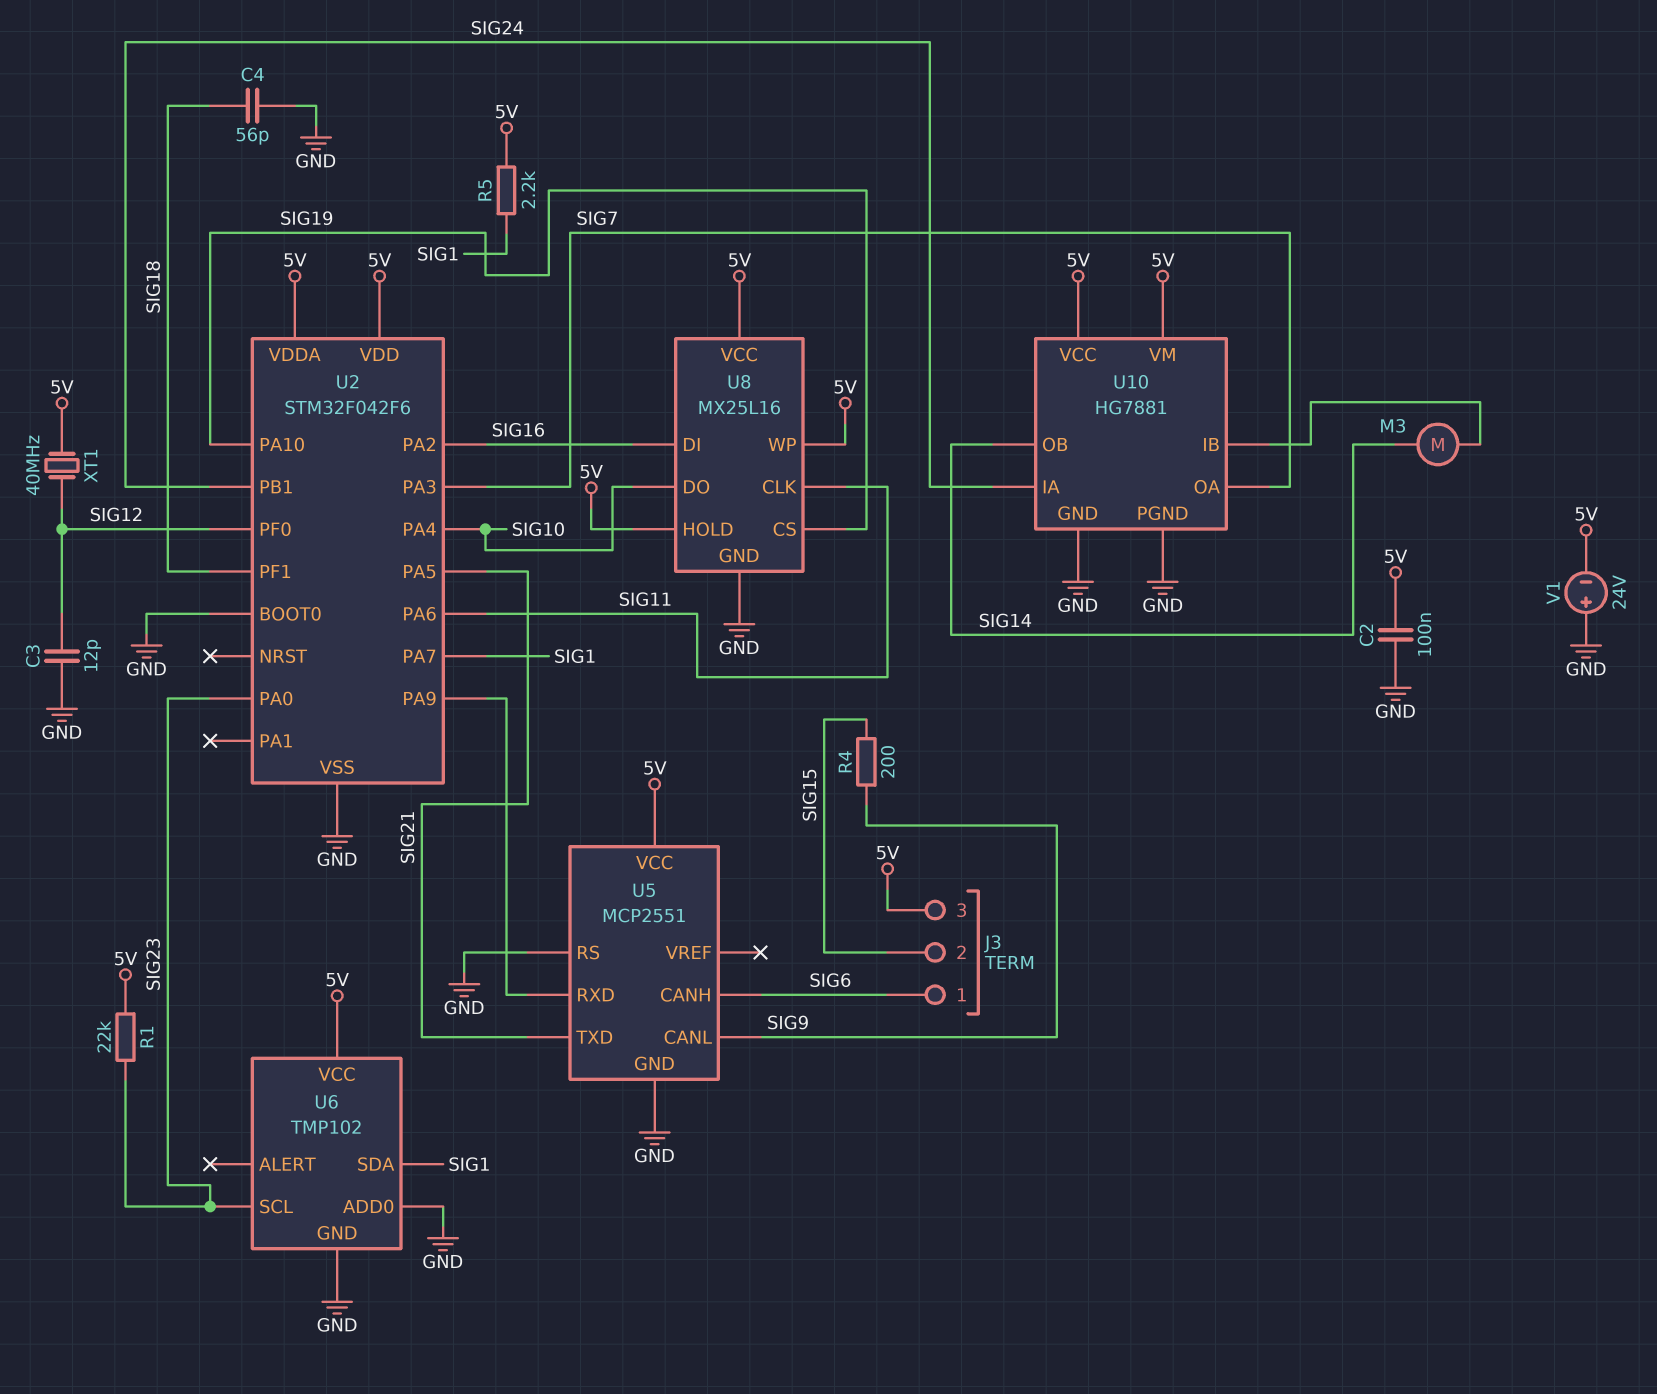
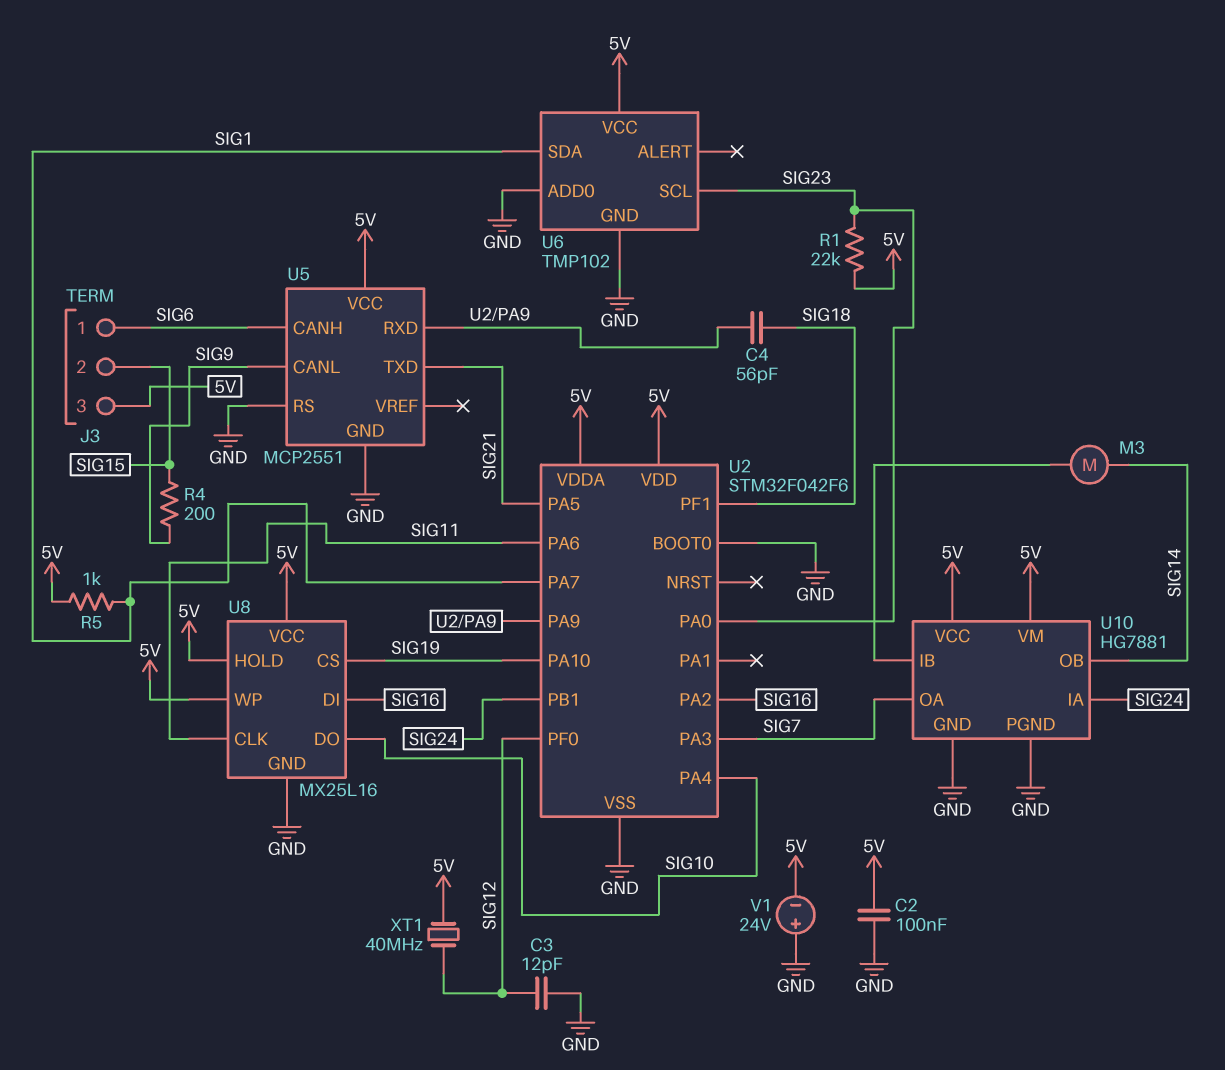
C4: 56pF (GND, SIG18) -> 56pF (SIG18, U2/PA9)
R5: 2.2k (5V, SIG1) -> 1k (5V, SIG1)

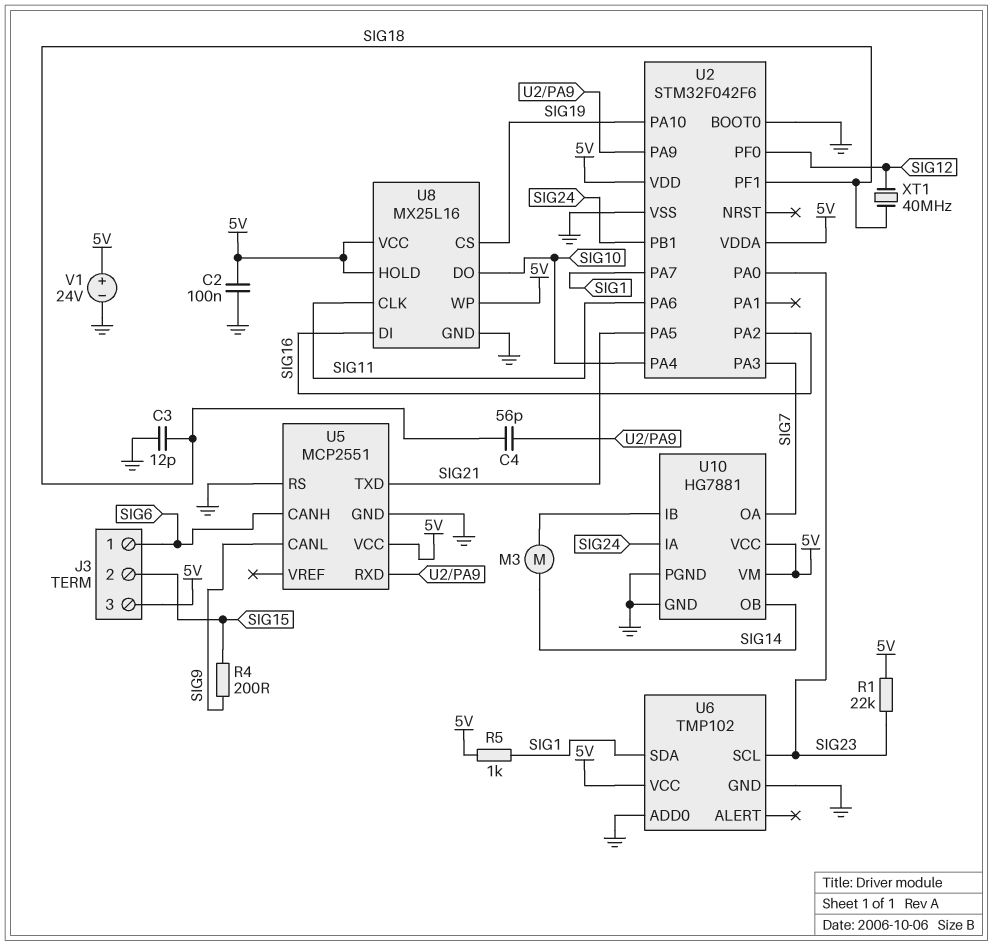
C3: 12pF (GND, SIG12) -> 12pF (GND, SIG18)
V1: 24V (plus GND, minus 5V) -> 24V (plus 5V, minus GND)
XT1: 40MHz (5V, SIG12) -> 40MHz (SIG12, SIG18)

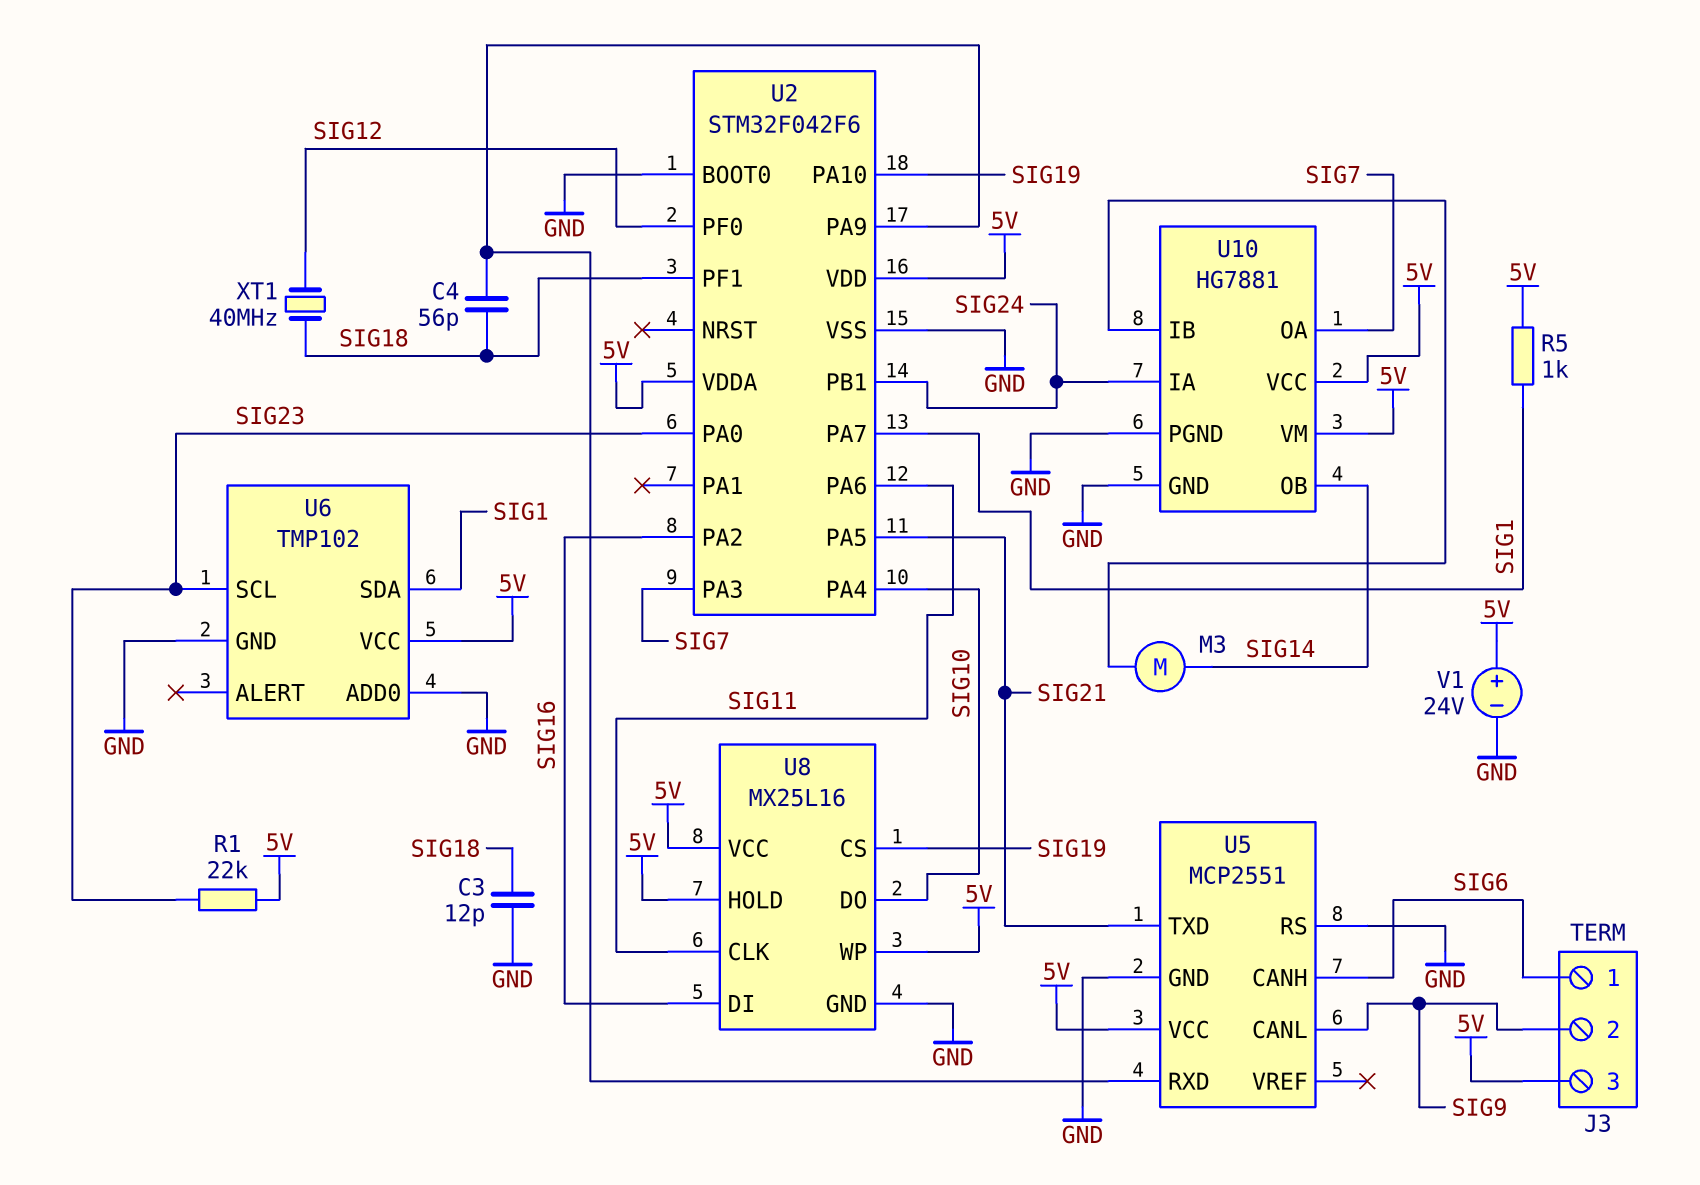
C2: 100nF (5V, GND) -> none
J3 pin 2: SIG15 -> SIG9
R4: 200 (SIG9, SIG15) -> none

